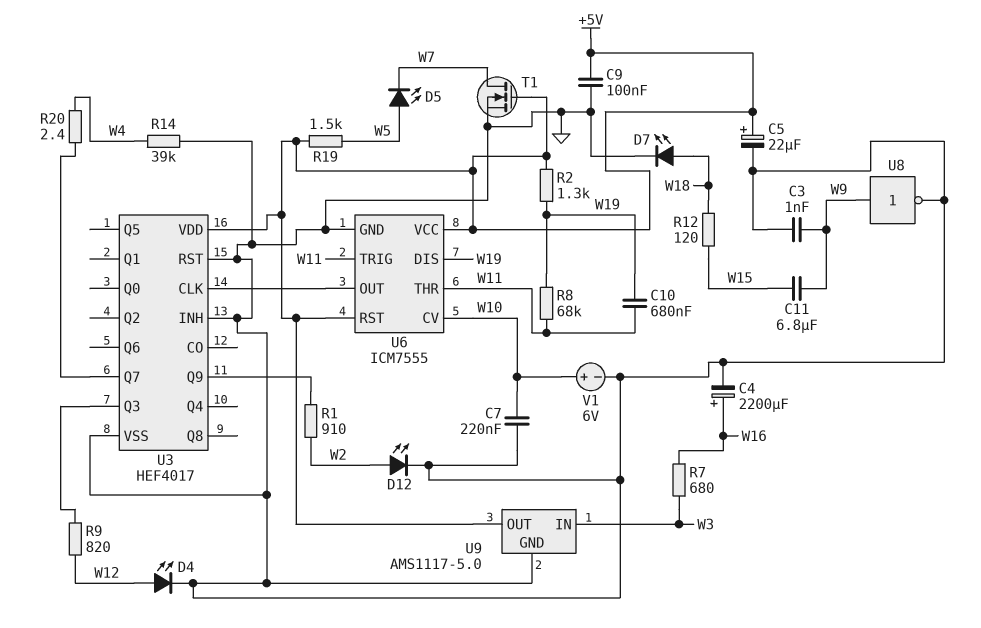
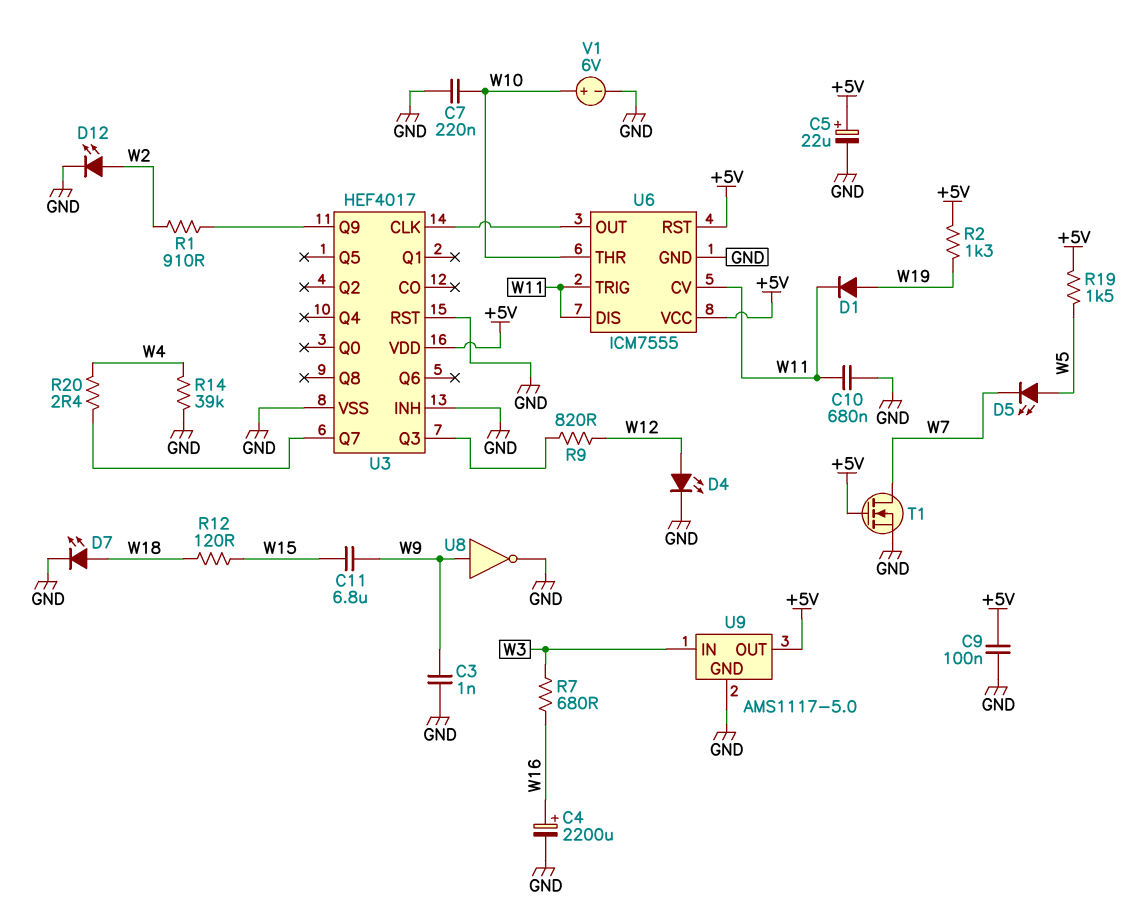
C10: 680nF (W11, W19) -> 680nF (GND, W11)
D1: none -> diode (A W19, K W11)
R8: 68k (W11, W19) -> none
U6 pin CV: W10 -> W11
U6 pin DIS: W19 -> W11
U6 pin THR: W11 -> W10

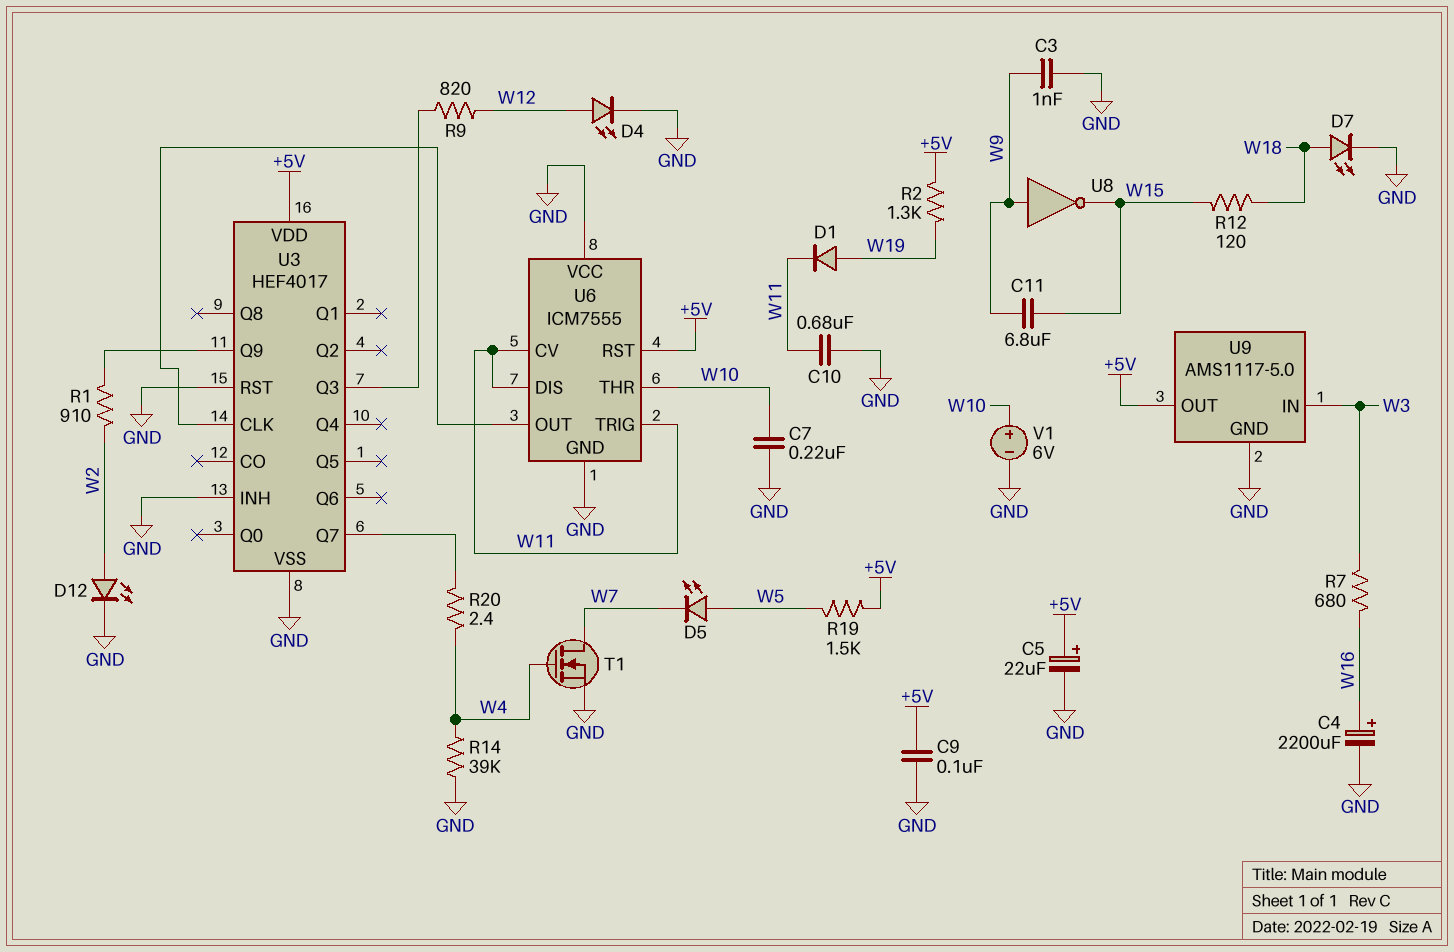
T1: NMOS (G +5V, D W7, S GND) -> NMOS (G W4, D W7, S GND)
U6 pin VCC: +5V -> GND
U8: NOT (in W9, out GND) -> NOT (in W9, out W15)

